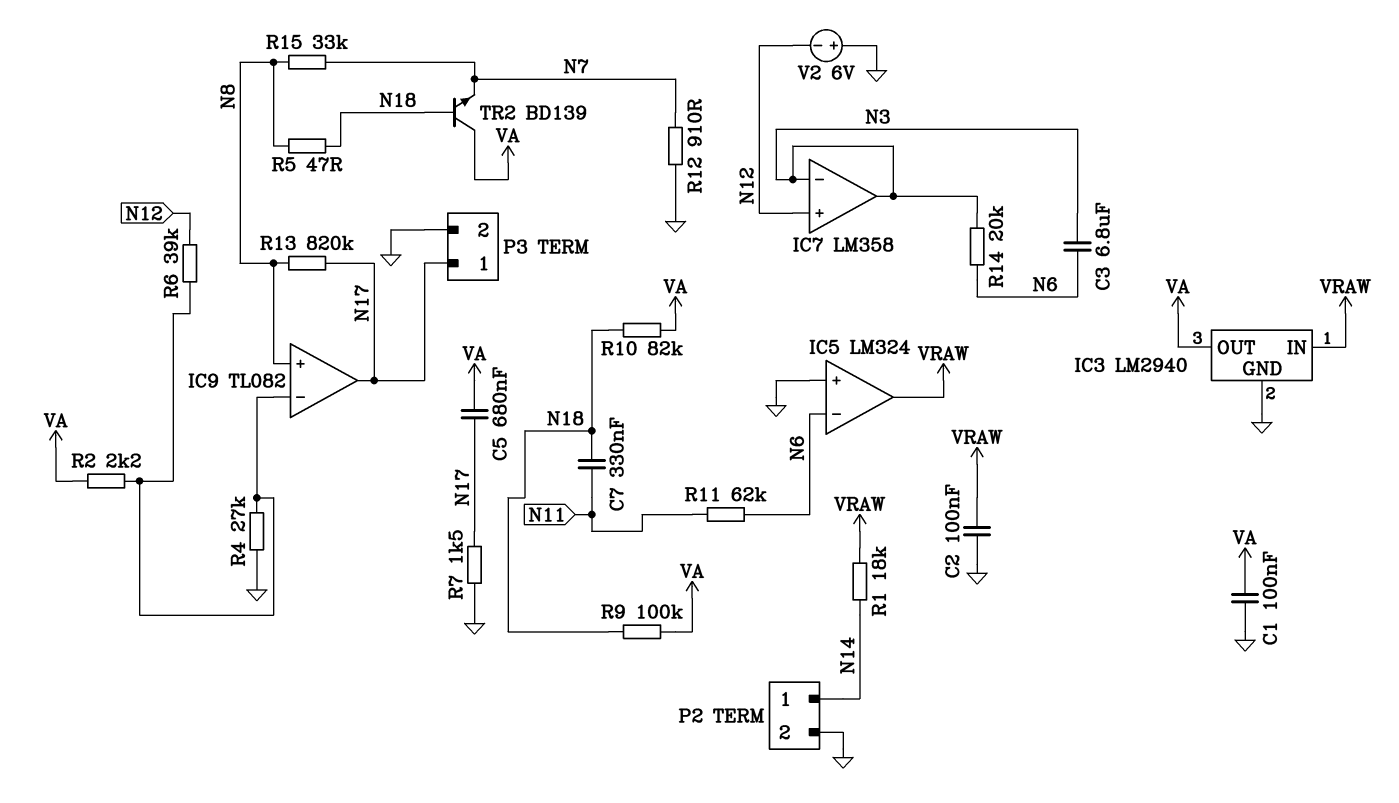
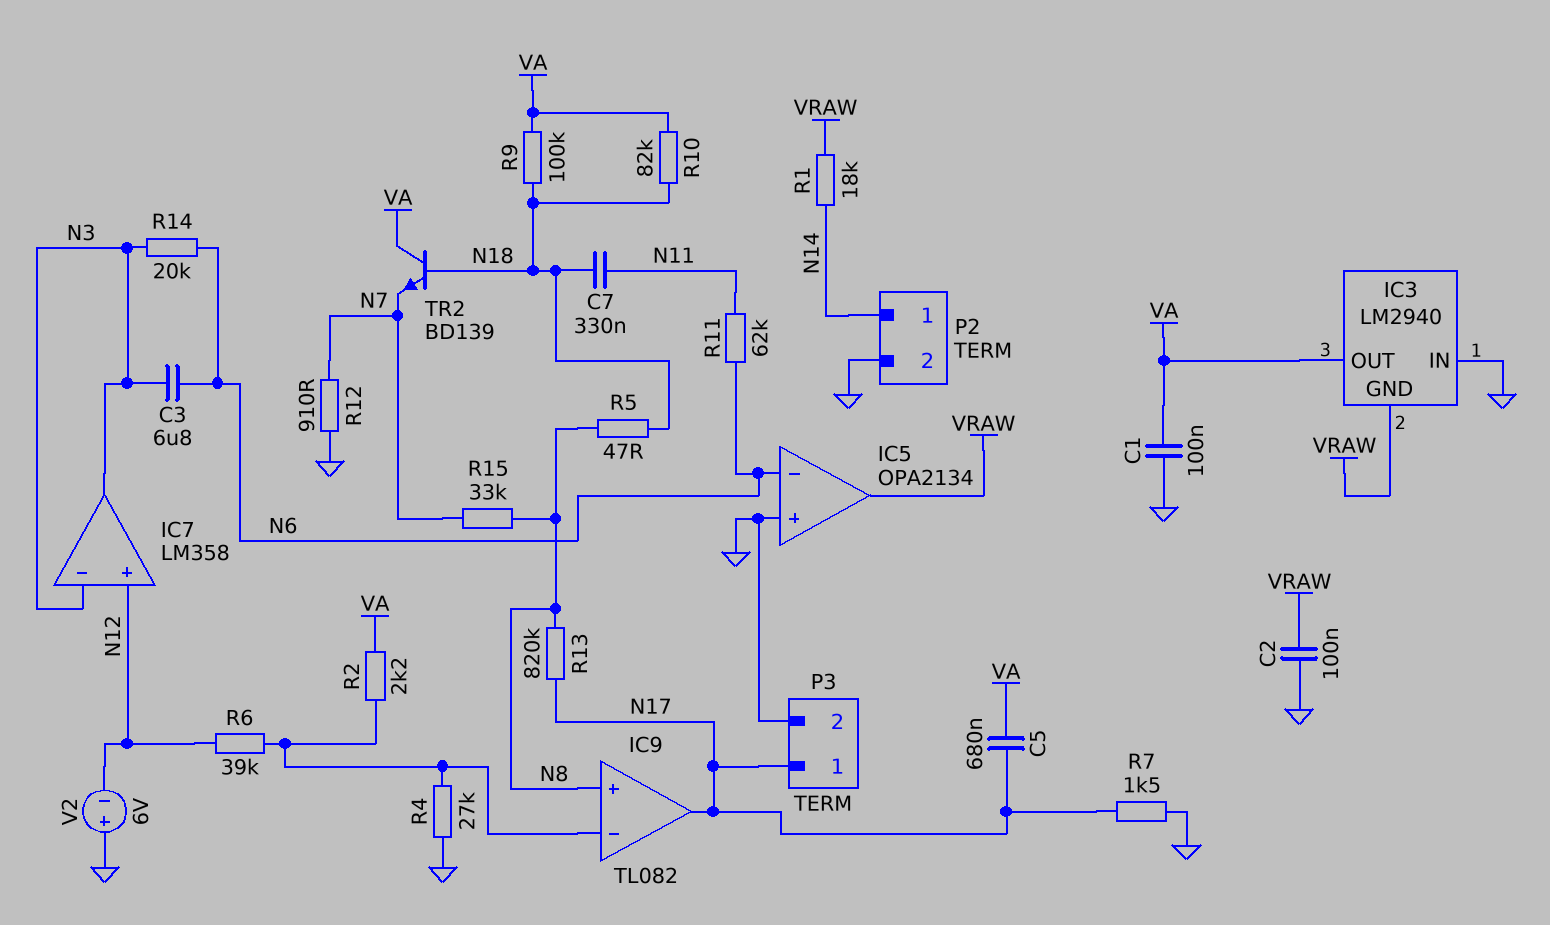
IC3 pin GND: GND -> VRAW
IC3 pin IN: VRAW -> GND
IC5: LM324 -> OPA2134

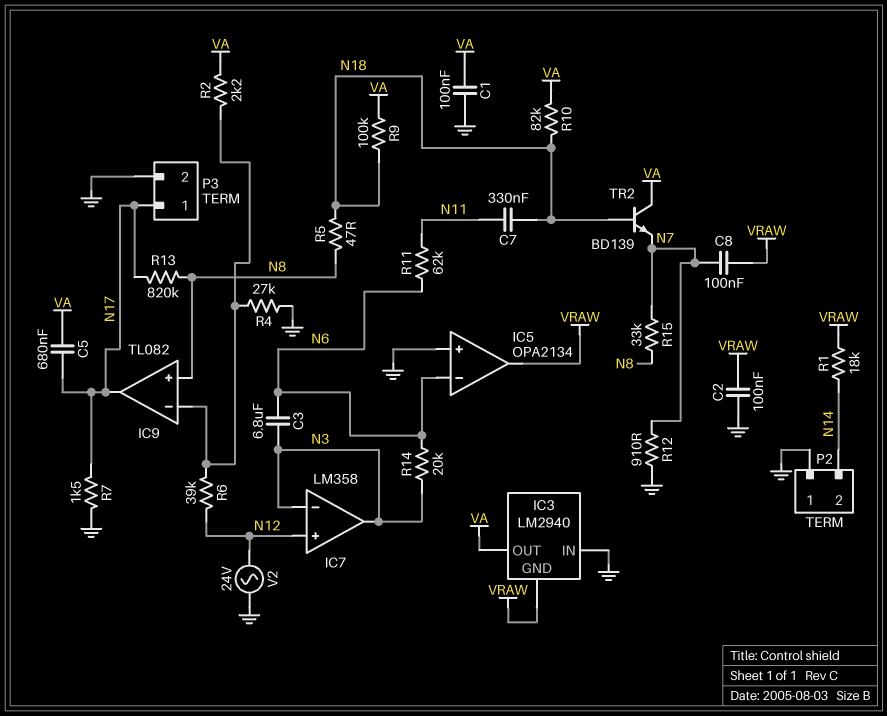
C8: none -> 100nF (N7, VRAW)
P2 pin 1: N14 -> GND
P2 pin 2: GND -> N14
V2: 6V (plus GND, minus N12) -> AC 24V (GND, N12)

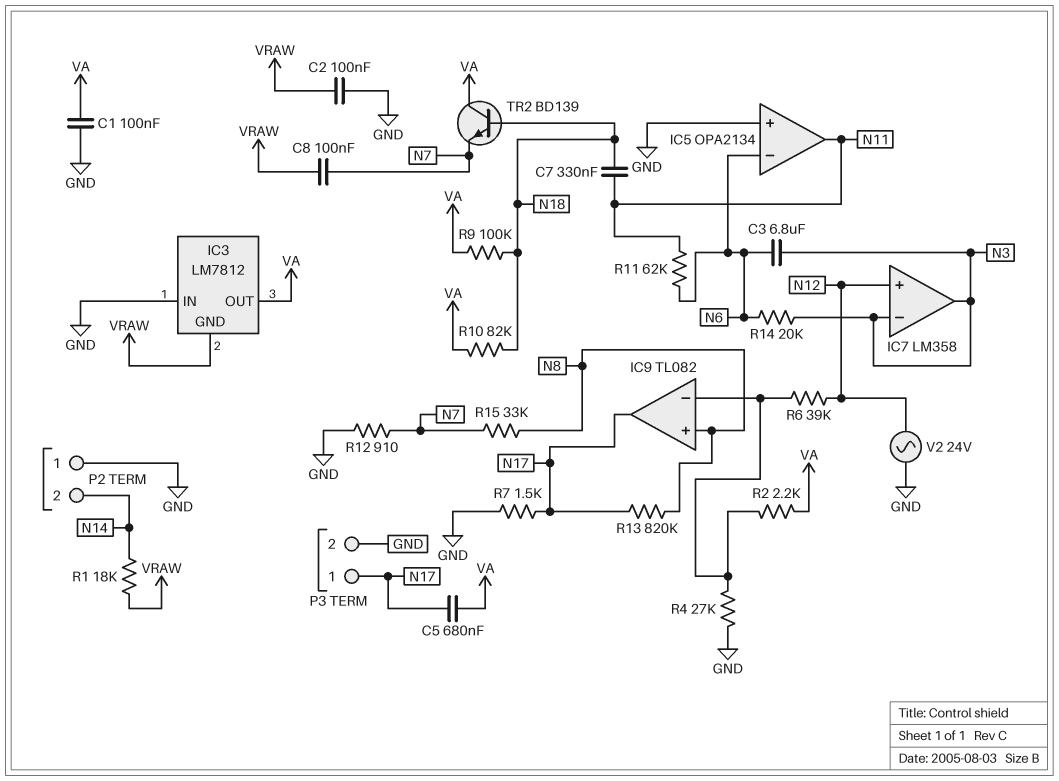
IC3: LM2940 -> LM7812
IC5 pin out: VRAW -> N11
R5: 47 (N8, N18) -> none

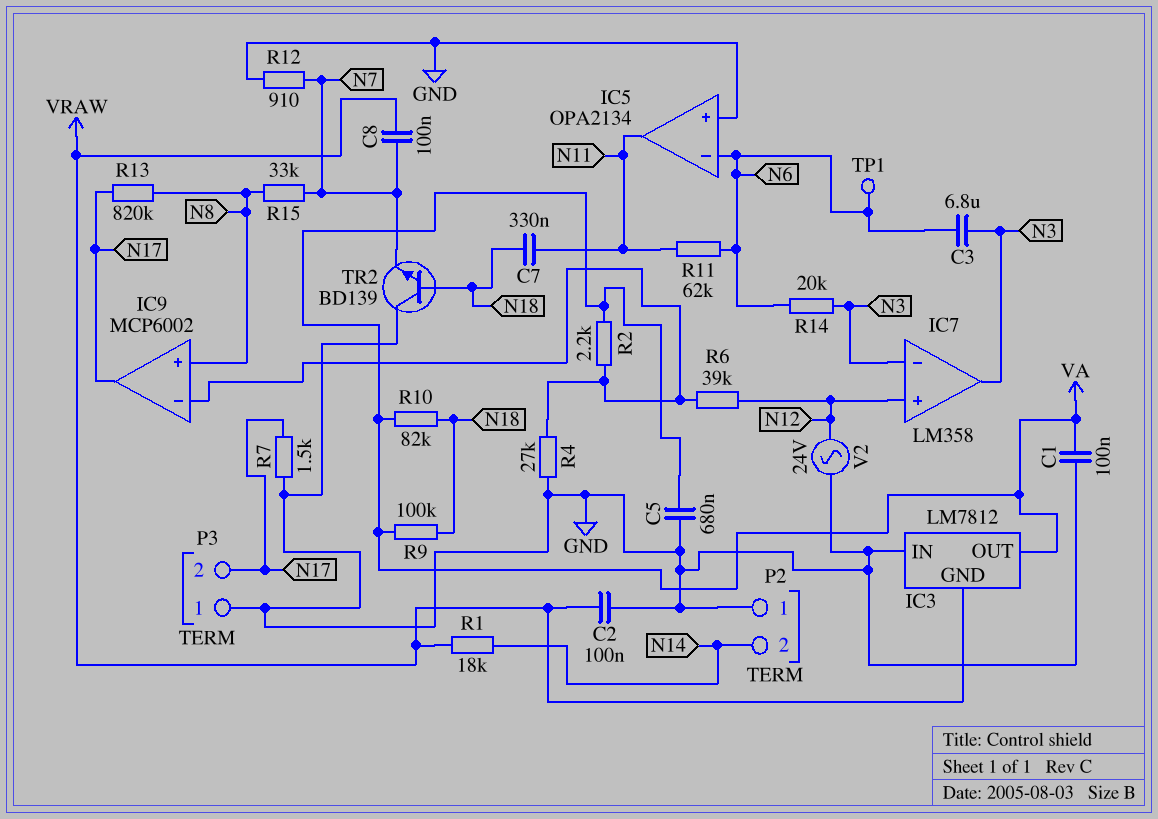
C5: 680nF (N17, VA) -> 680nF (GND, VA)
IC9: TL082 -> MCP6002
P3 pin 1: N17 -> GND
P3 pin 2: GND -> N17
TP1: none -> test point (N6)
TR2: NPN BD139 (B N18, C VA, E N7) -> NPN BD139 (B N18, C GND, E N7)

